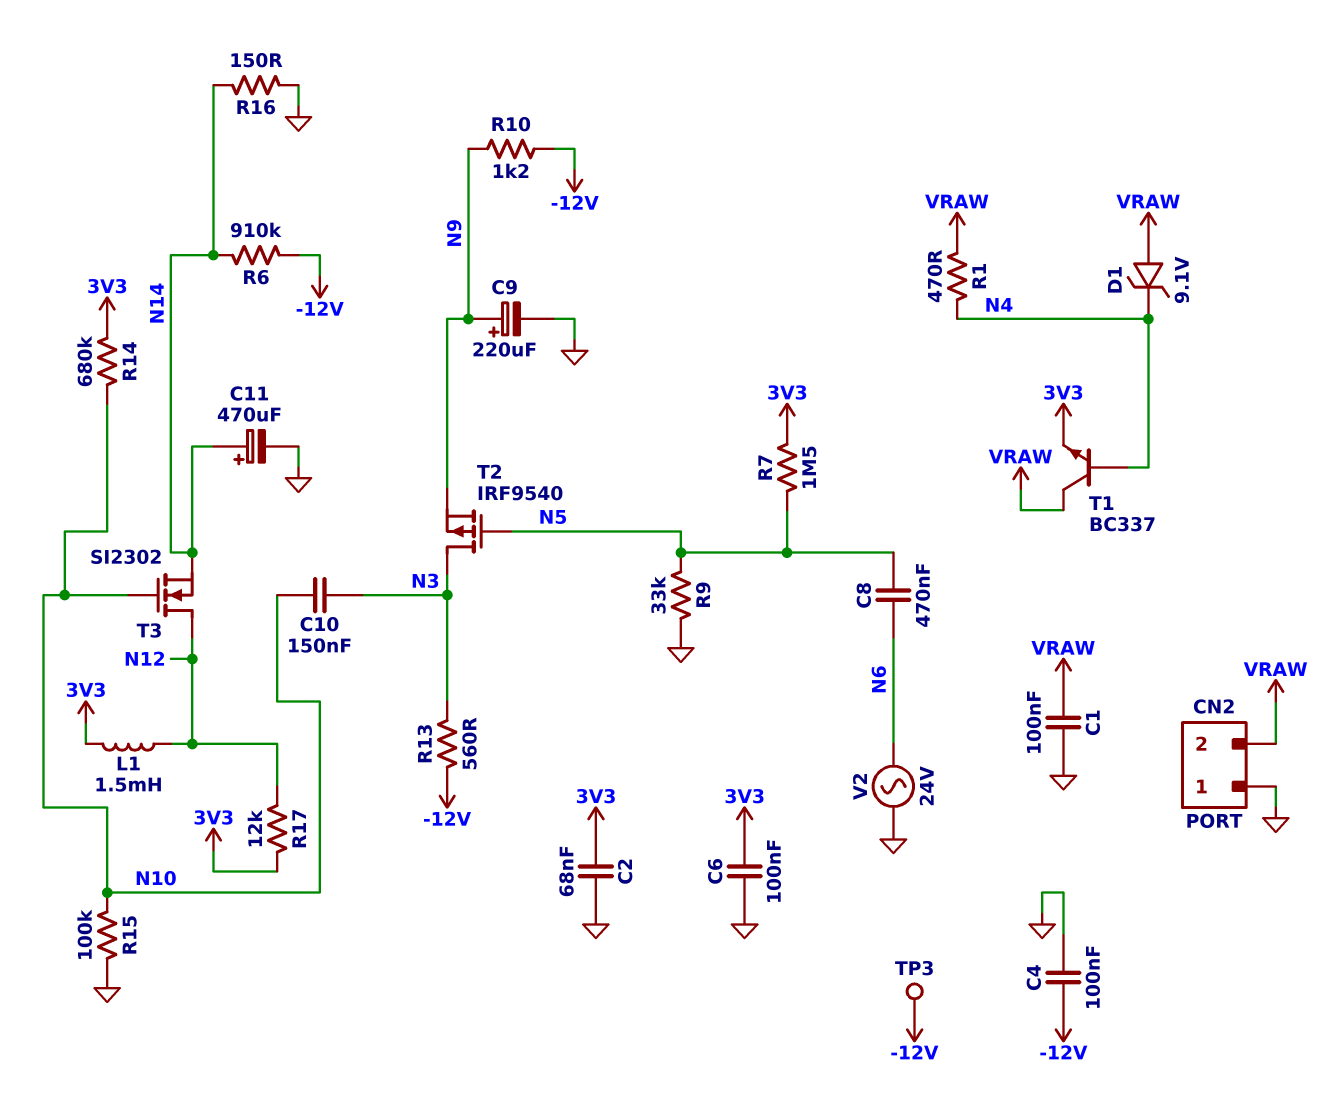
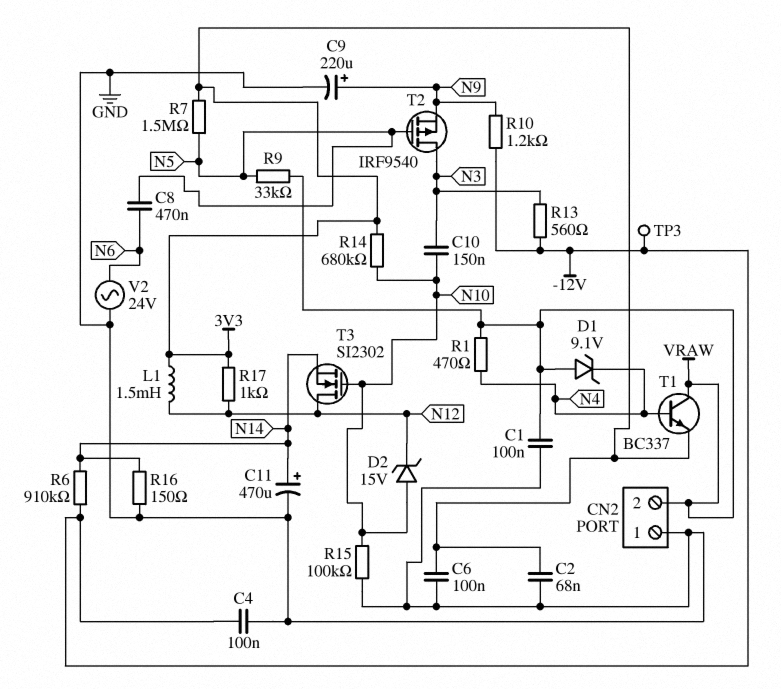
D2: none -> zener 15V (A N10, K N12)
R9: 33k (GND, N5) -> 33k (N5, VRAW)
R17: 12k (3V3, N12) -> 1k (3V3, N12)

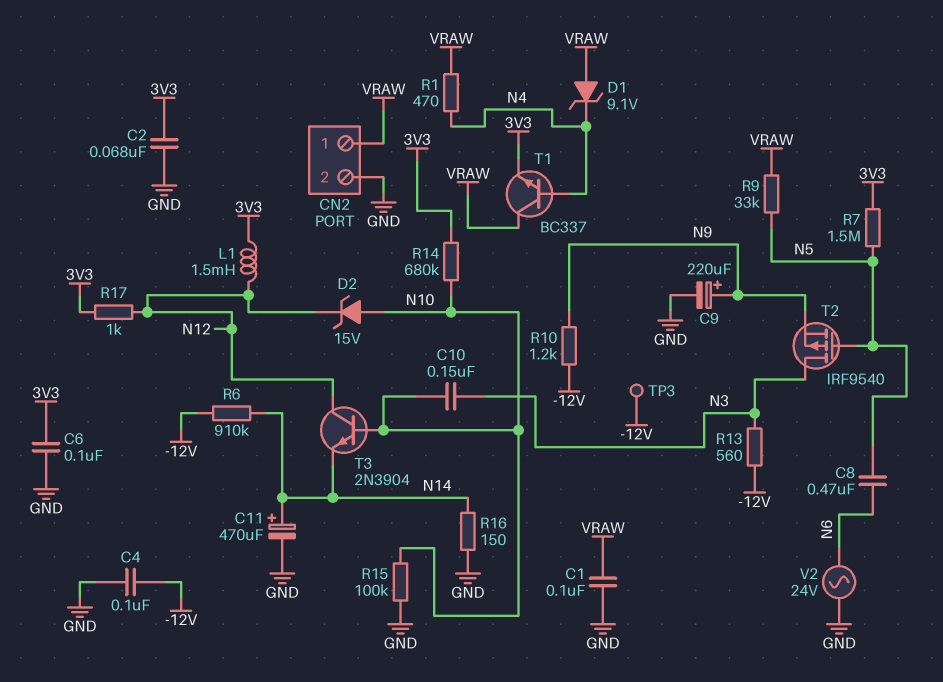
CN2 pin 1: GND -> VRAW
CN2 pin 2: VRAW -> GND
T3: NMOS SI2302 (G N10, D N12, S N14) -> NPN 2N3904 (B N10, C N12, E N14)

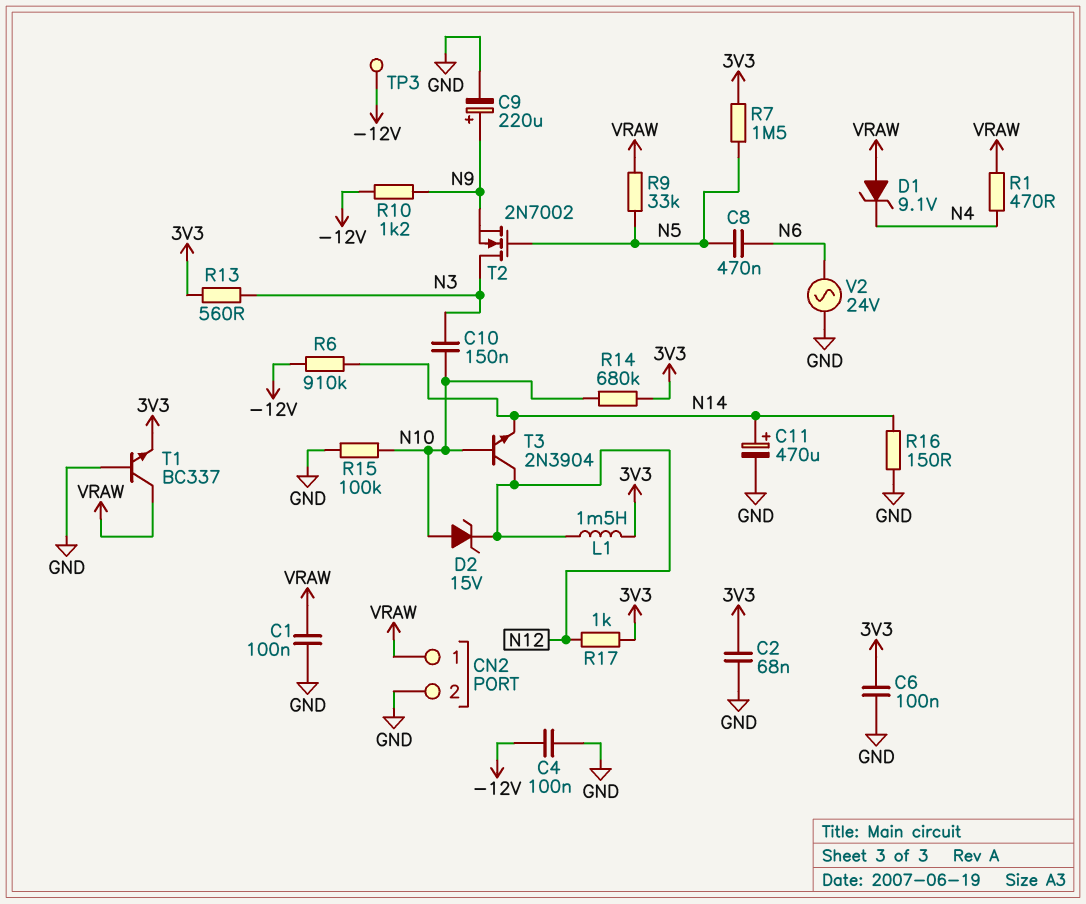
R13: 560 (-12V, N3) -> 560 (3V3, N3)
T1: NPN BC337 (B N4, C VRAW, E 3V3) -> NPN BC337 (B GND, C VRAW, E 3V3)
T2: PMOS IRF9540 (G N5, D N3, S N9) -> NMOS 2N7002 (G N5, D N3, S N9)

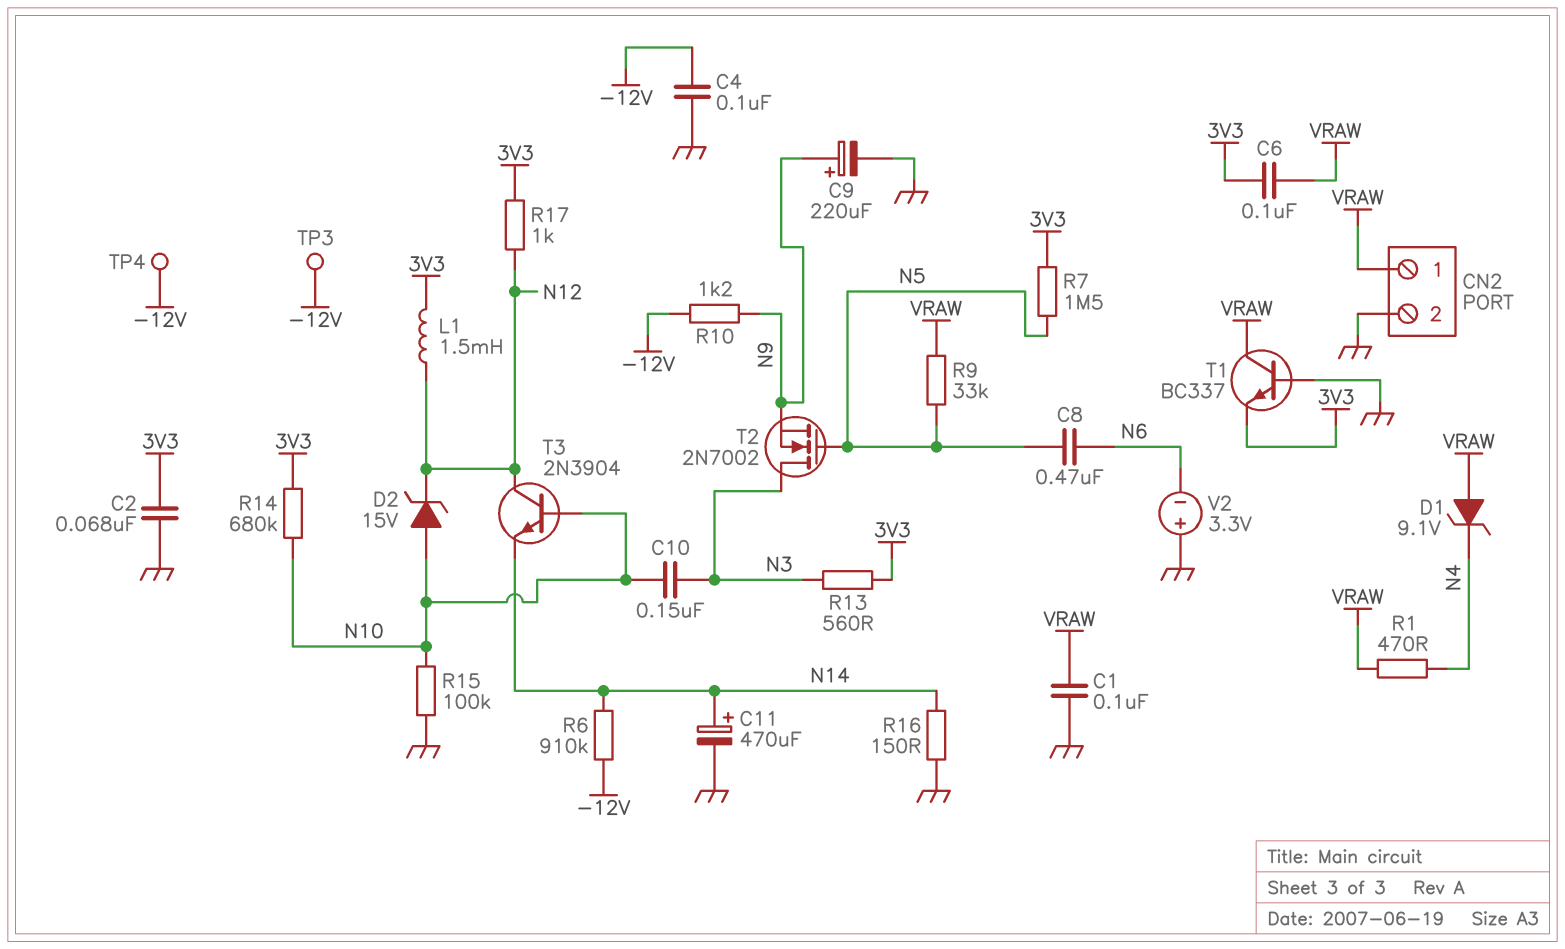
C6: 100nF (3V3, GND) -> 100nF (3V3, VRAW)
TP4: none -> test point (-12V)
V2: AC 24V (GND, N6) -> 3.3V (plus GND, minus N6)

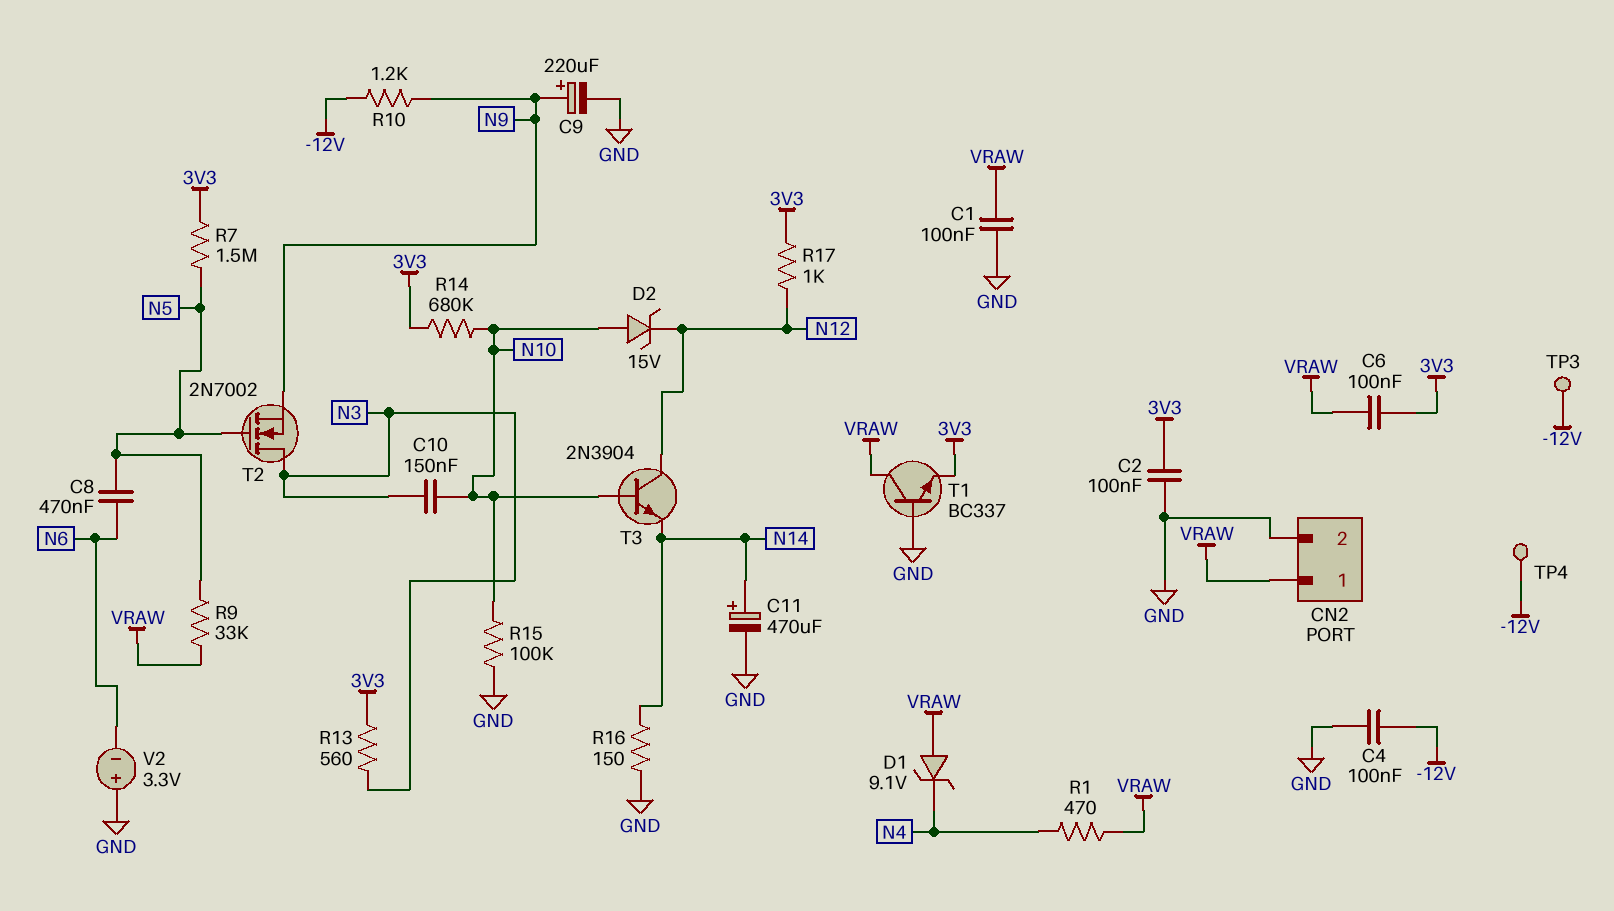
C2: 68nF (3V3, GND) -> 100nF (3V3, GND)
L1: 1.5mH (3V3, N12) -> none
R6: 910k (-12V, N14) -> none

